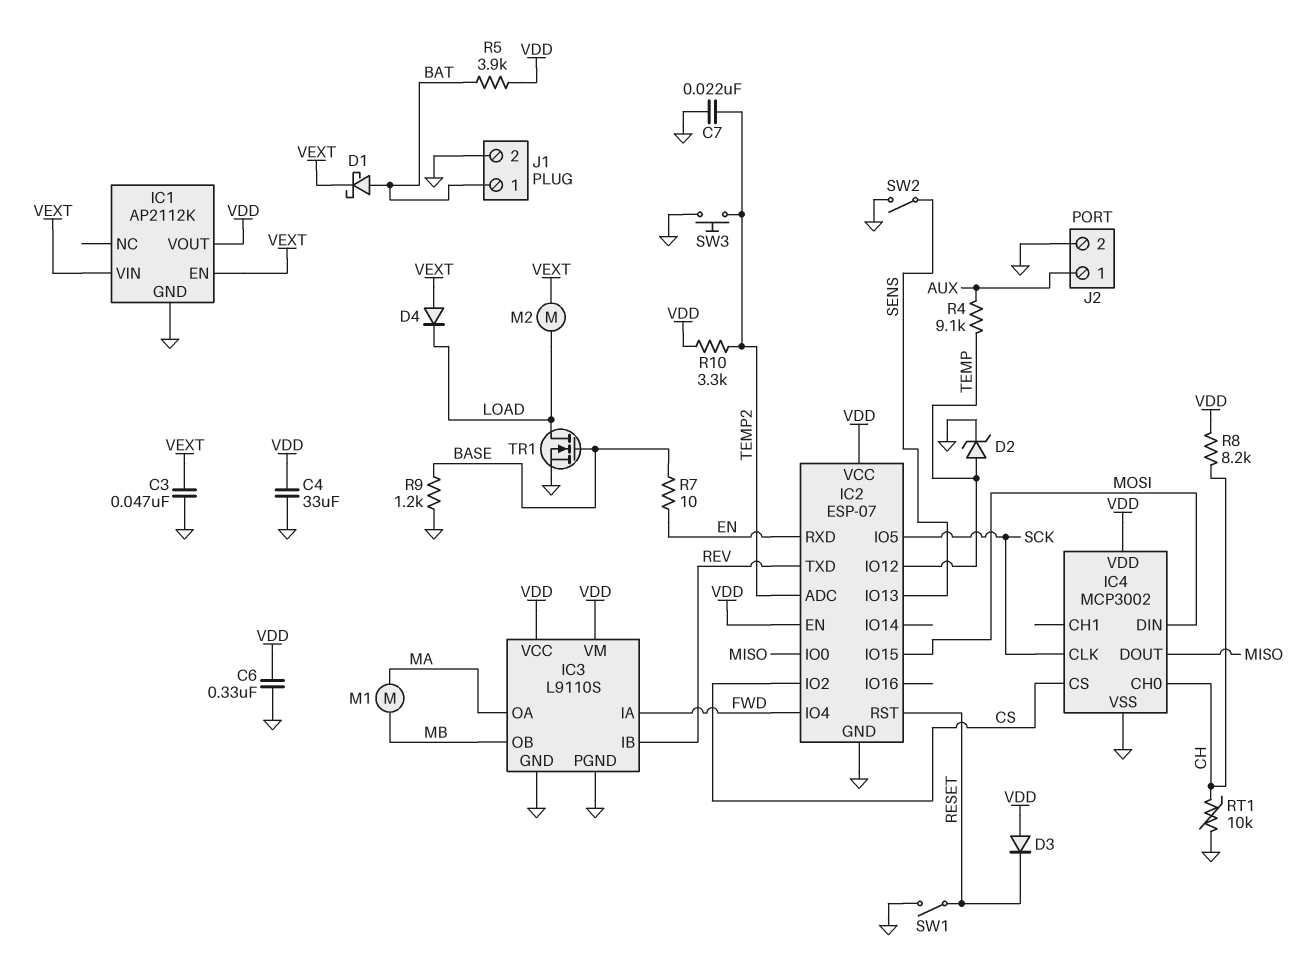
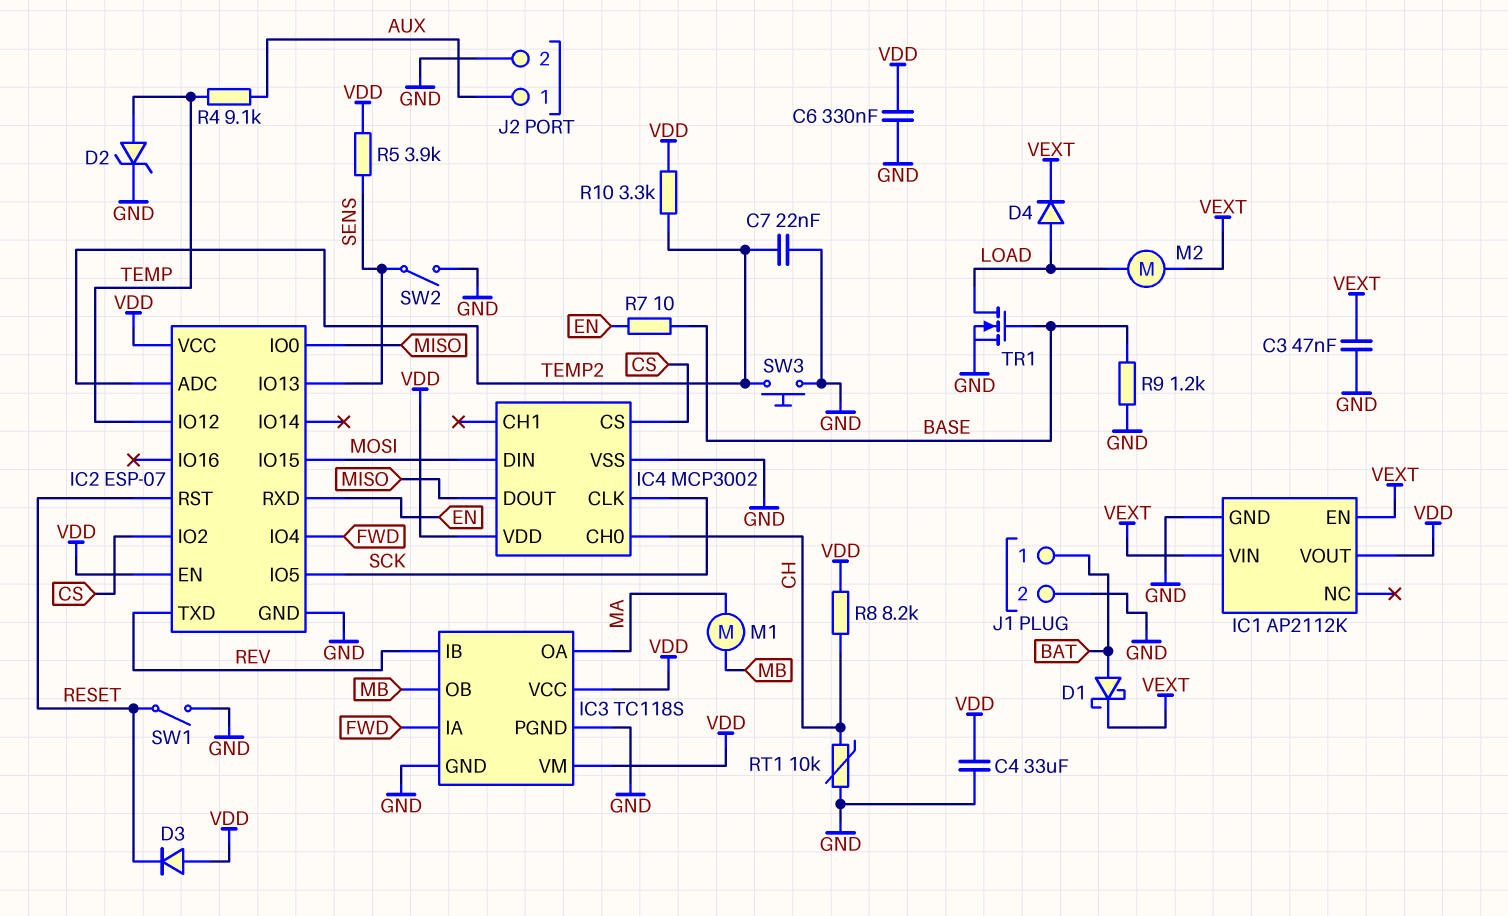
D4: diode (A VEXT, K LOAD) -> diode (A LOAD, K VEXT)
IC3: L9110S -> TC118S
R5: 3.9k (BAT, VDD) -> 3.9k (SENS, VDD)

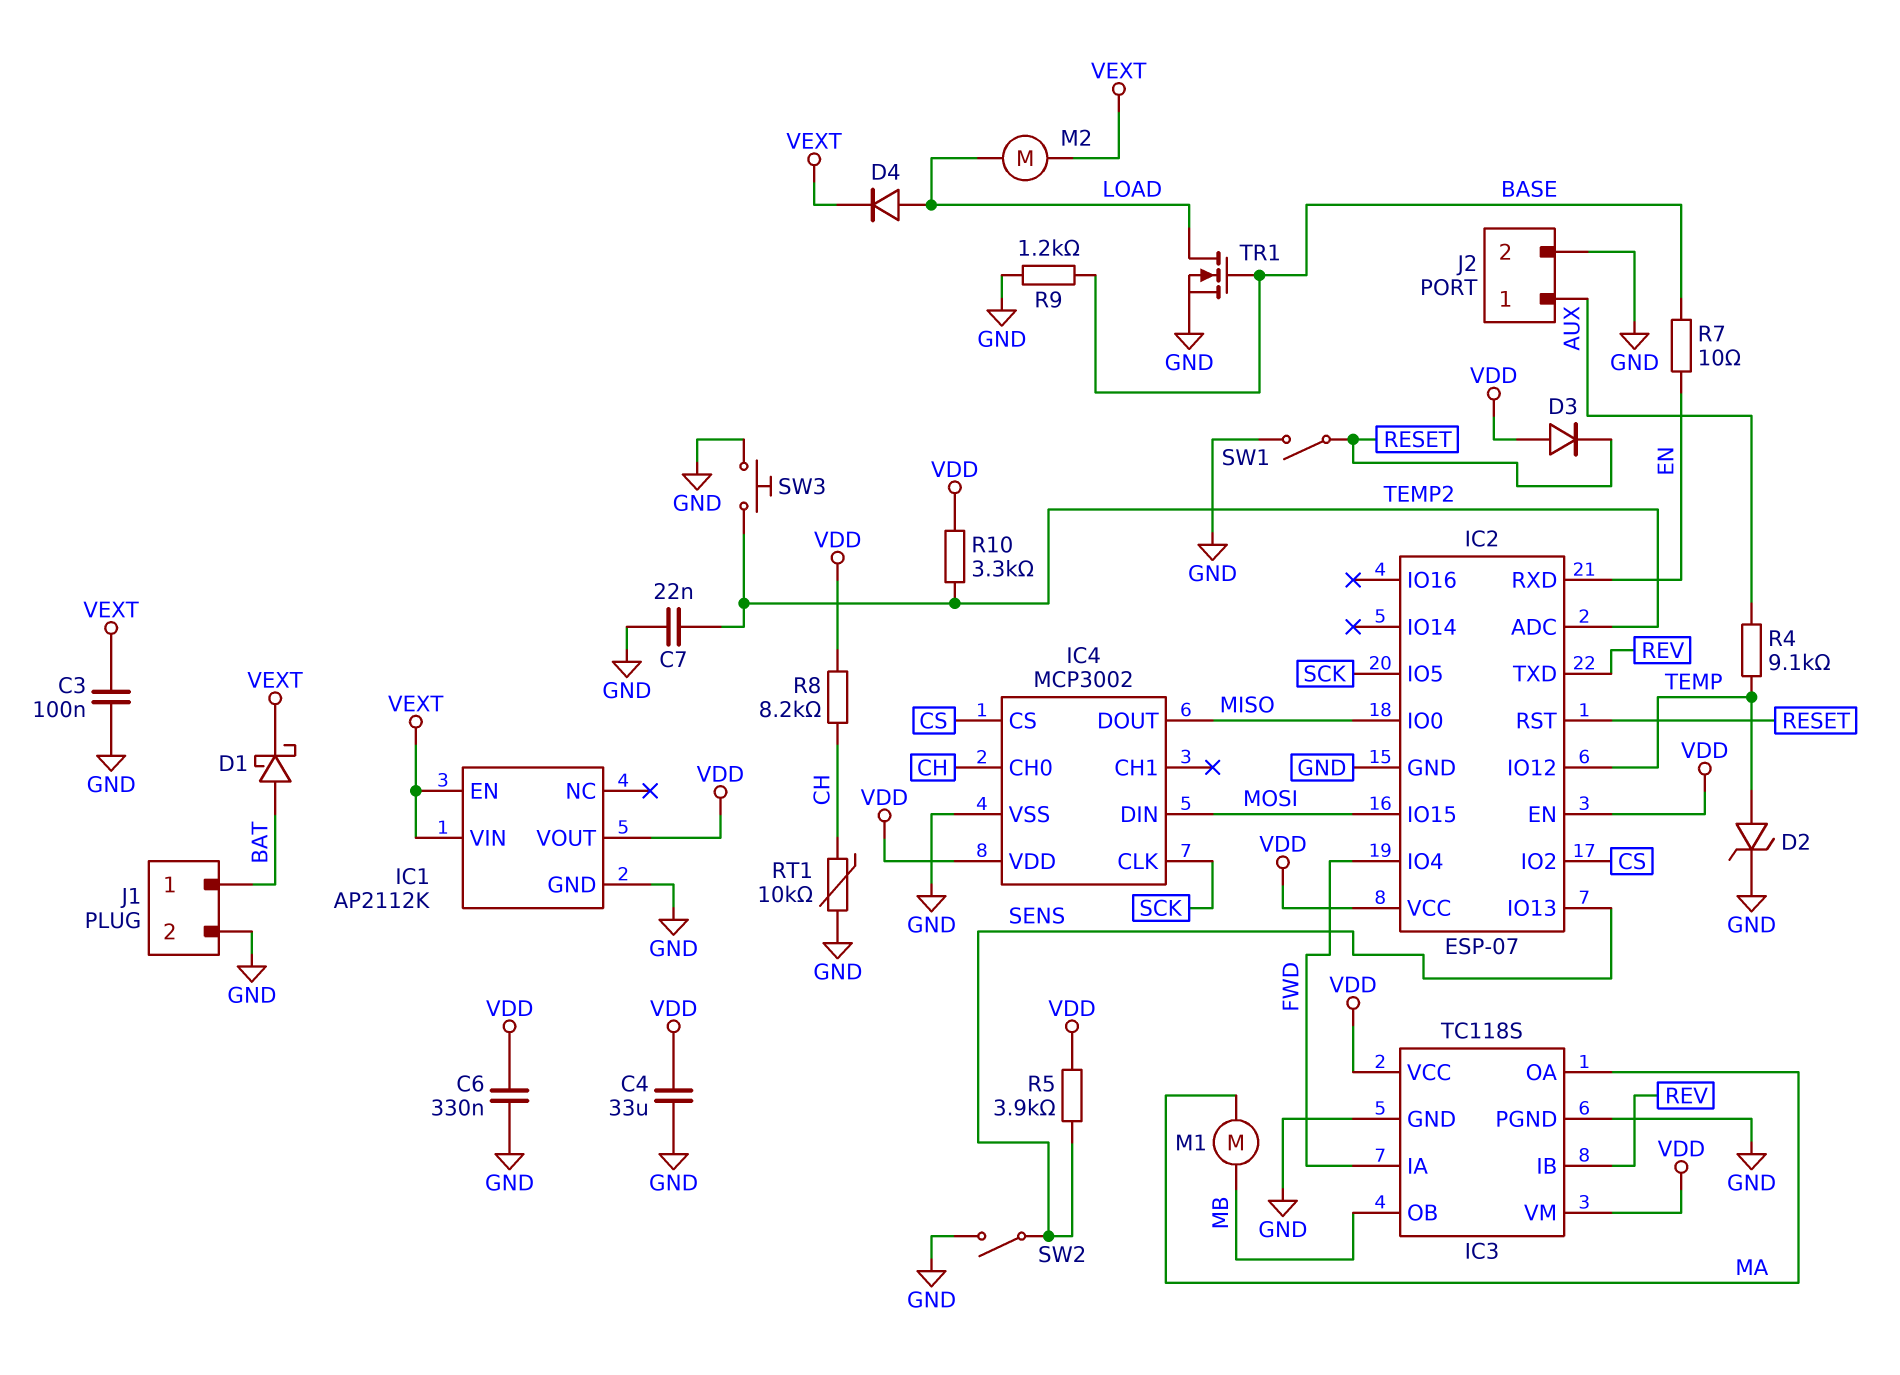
C3: 47nF (GND, VEXT) -> 100nF (GND, VEXT)

